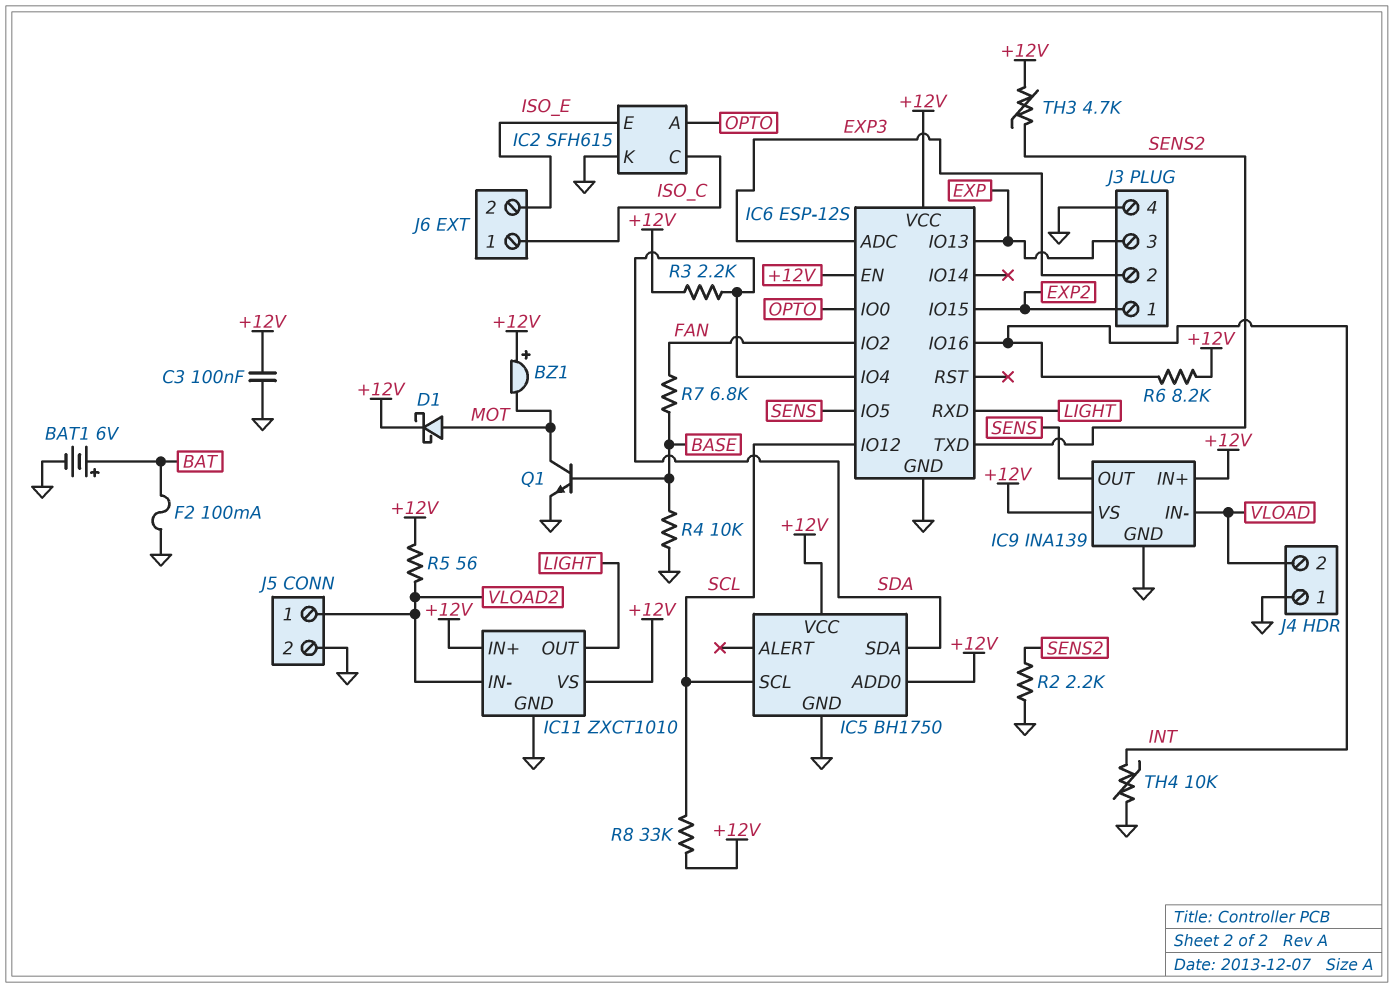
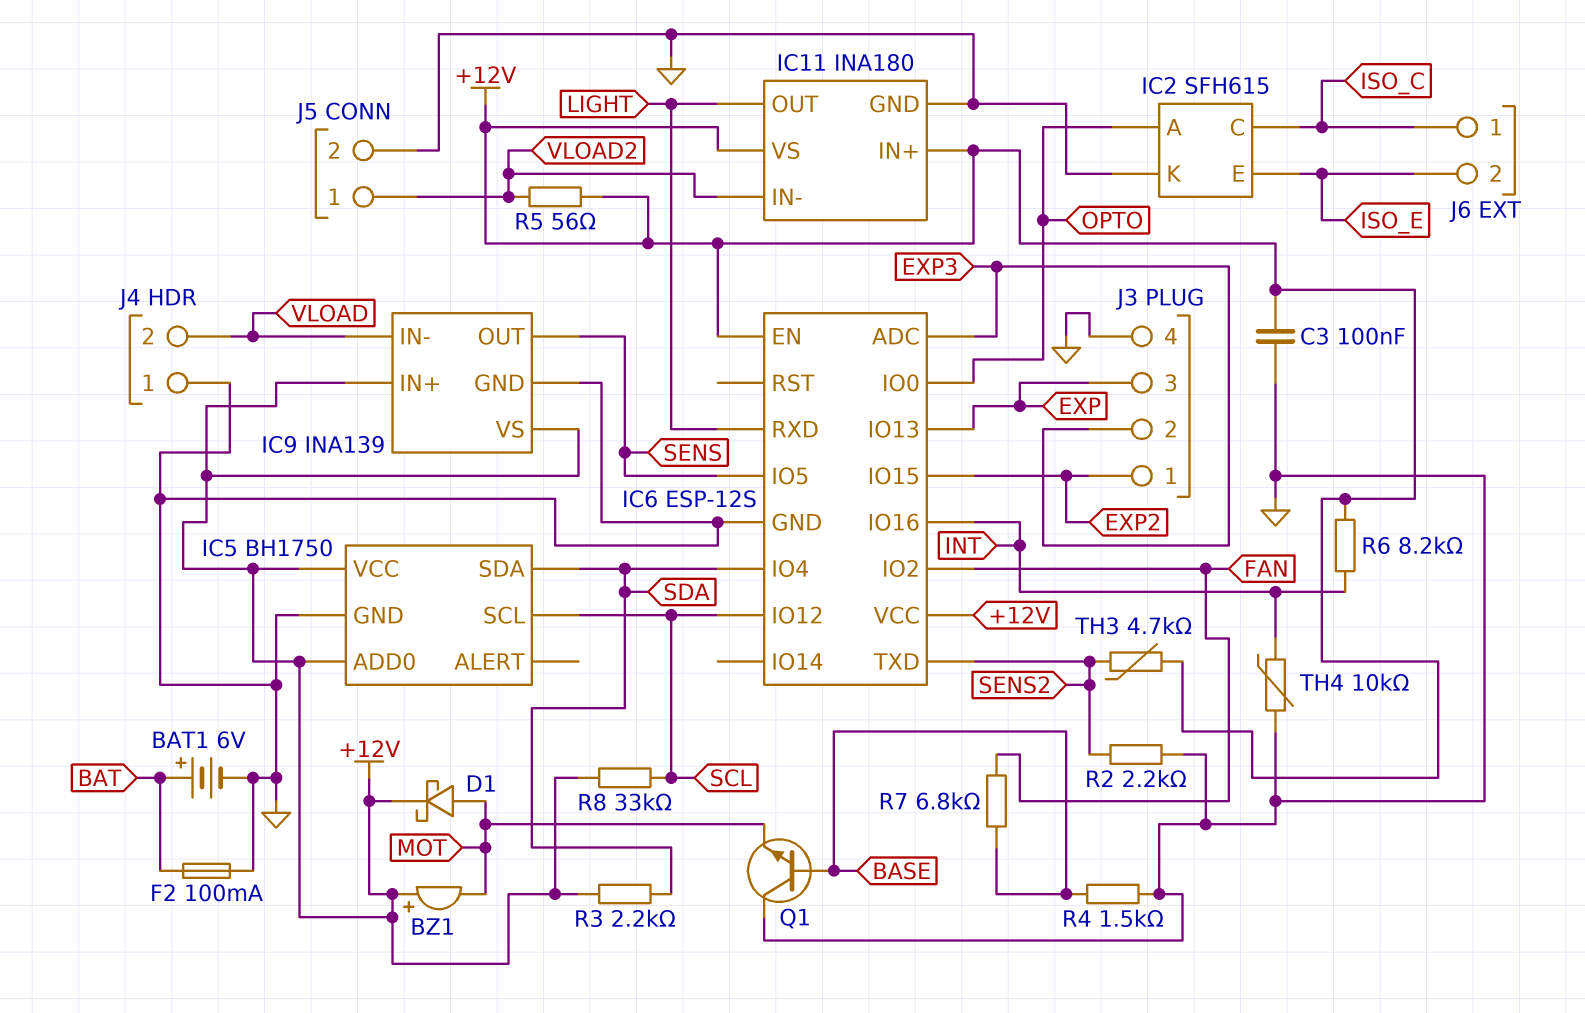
IC11: ZXCT1010 -> INA180
Q1: NPN (B BASE, C MOT, E GND) -> NPN (B BASE, C GND, E MOT)
R4: 10k (BASE, GND) -> 1.5k (BASE, GND)

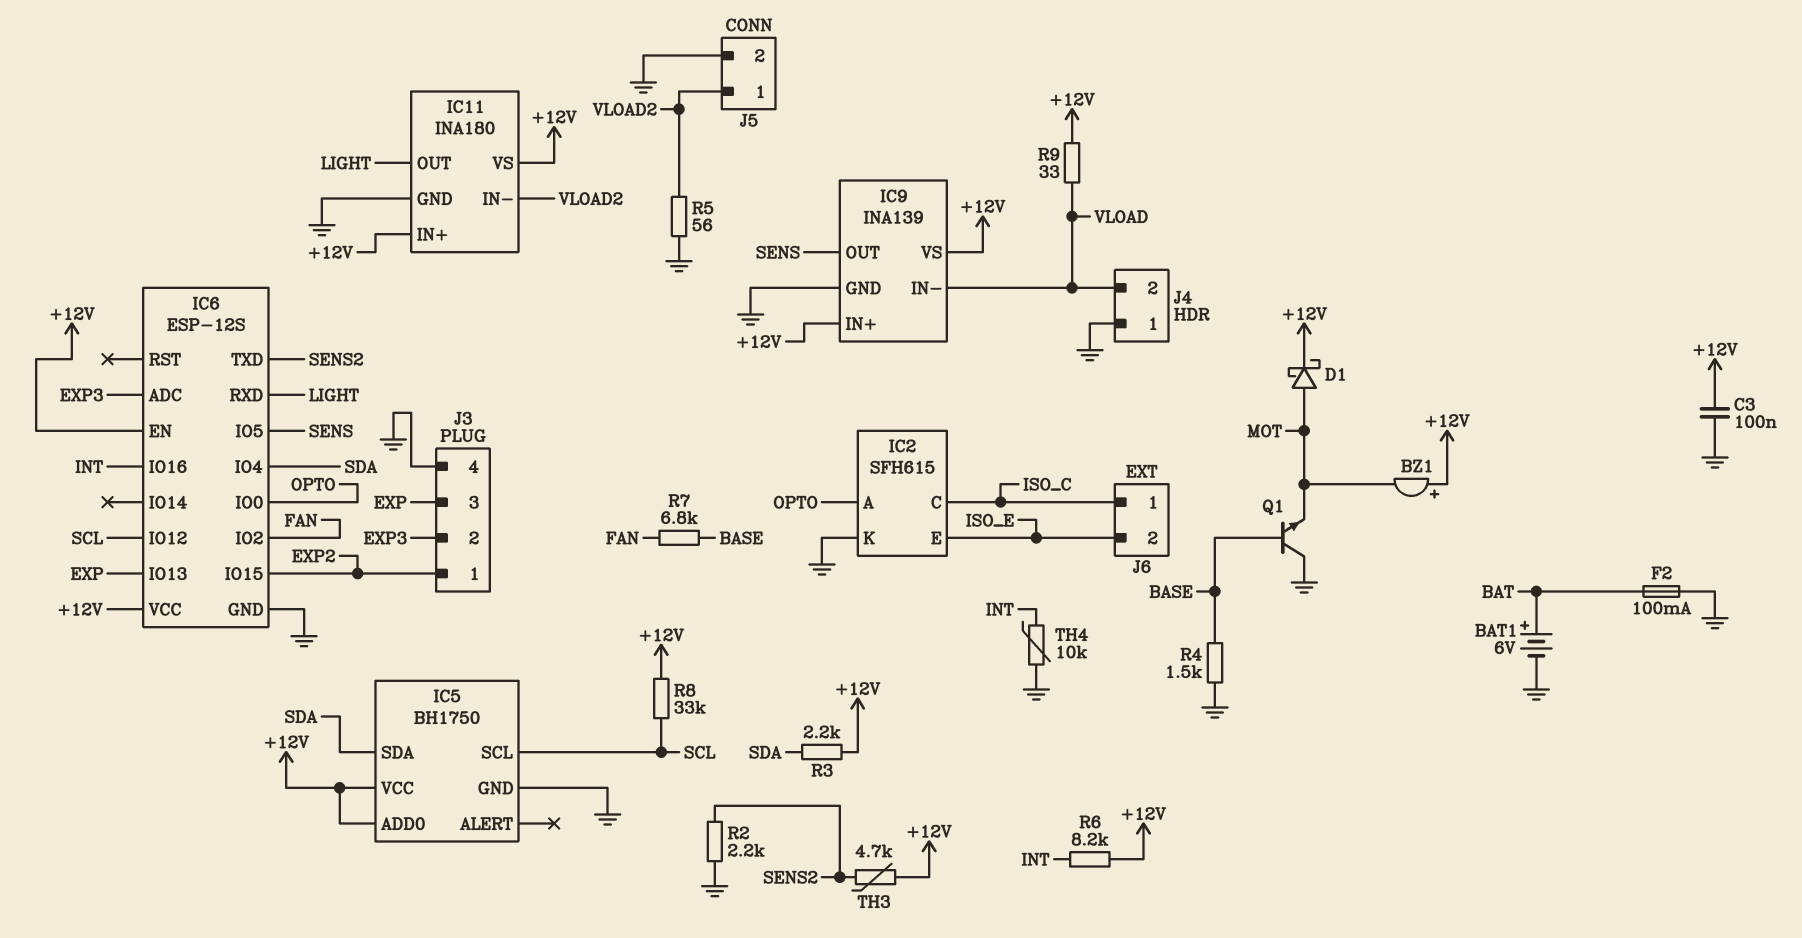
R5: 56 (+12V, VLOAD2) -> 56 (GND, VLOAD2)
R9: none -> 33 (+12V, VLOAD)

